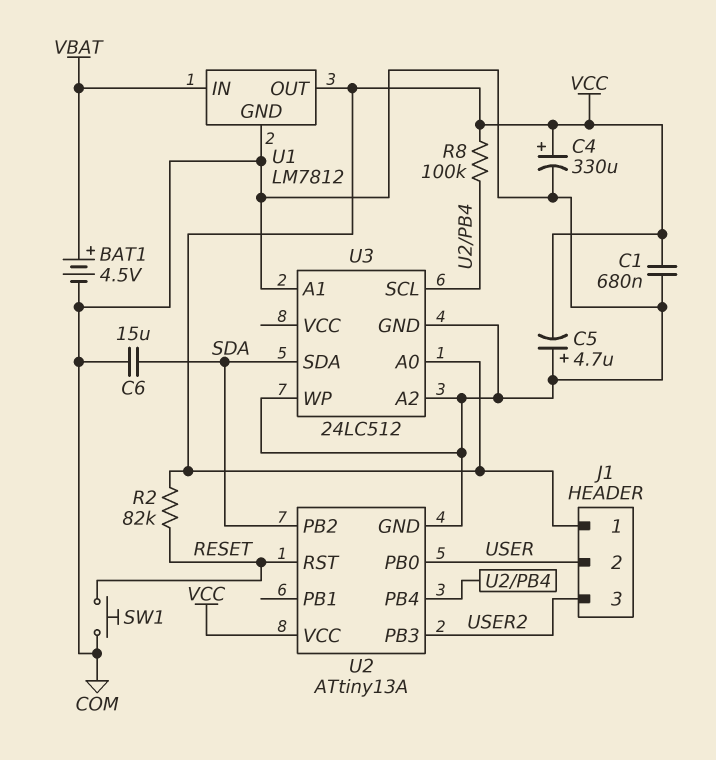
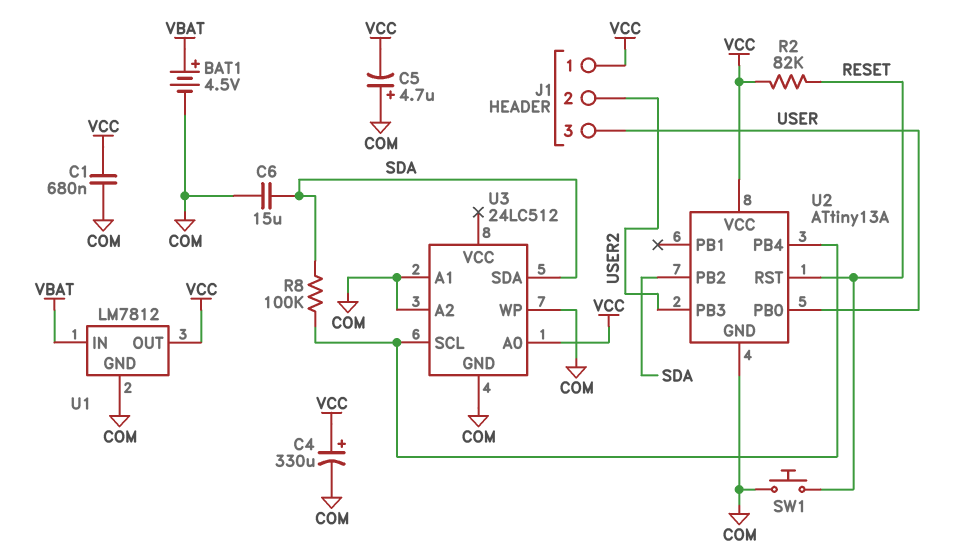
J1 pin 2: USER -> USER2
J1 pin 3: USER2 -> USER
R8: 100k (U2/PB4, VCC) -> 100k (SDA, U2/PB4)

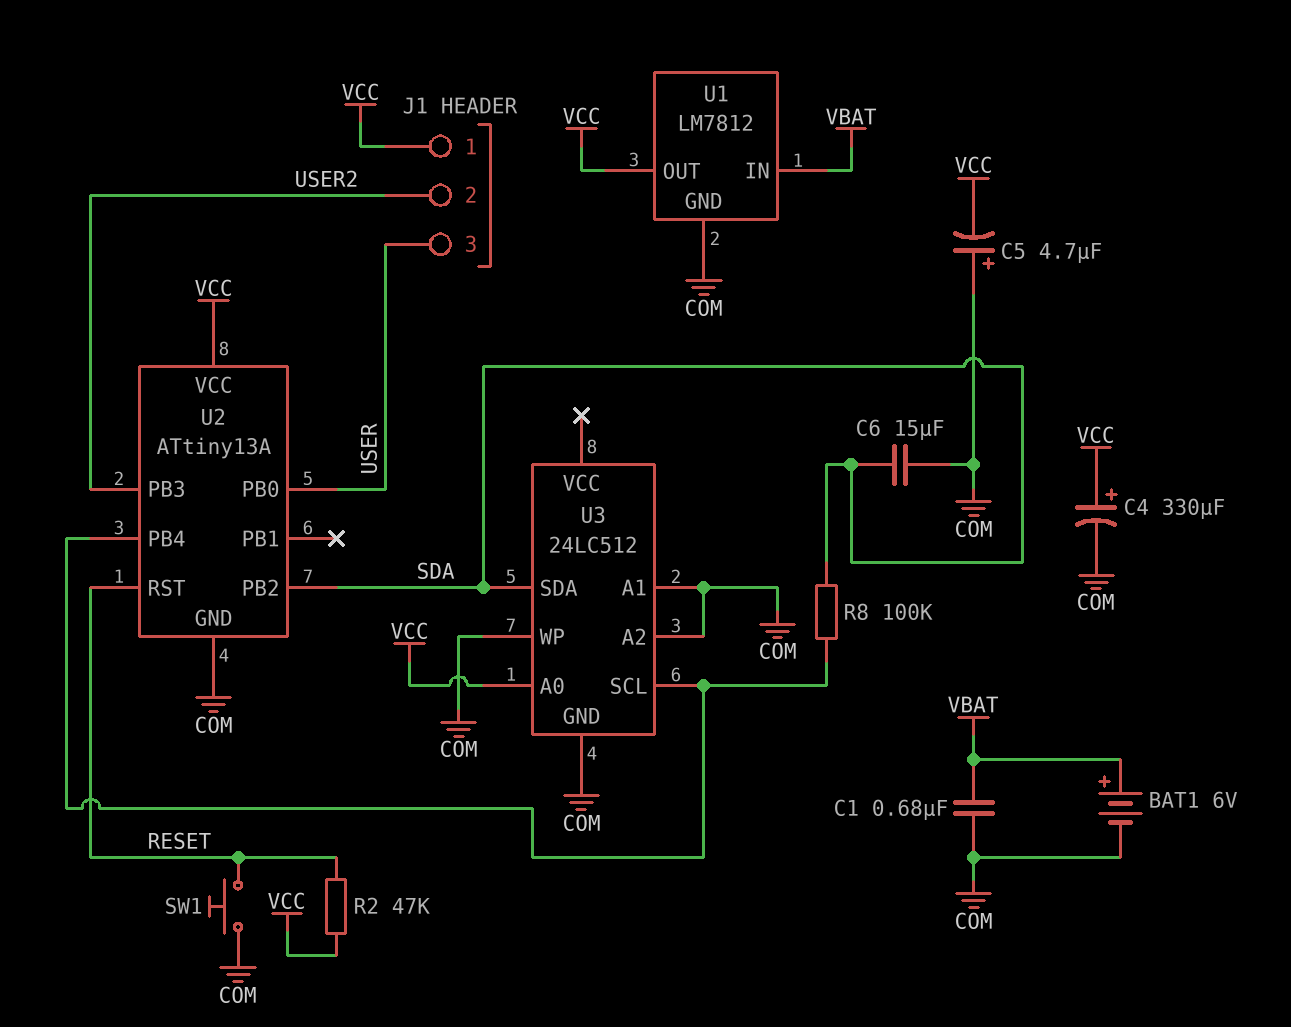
BAT1: 4.5V (plus VBAT, minus COM) -> 6V (plus VBAT, minus COM)
C1: 680nF (COM, VCC) -> 680nF (COM, VBAT)
R2: 82k (RESET, VCC) -> 47k (RESET, VCC)

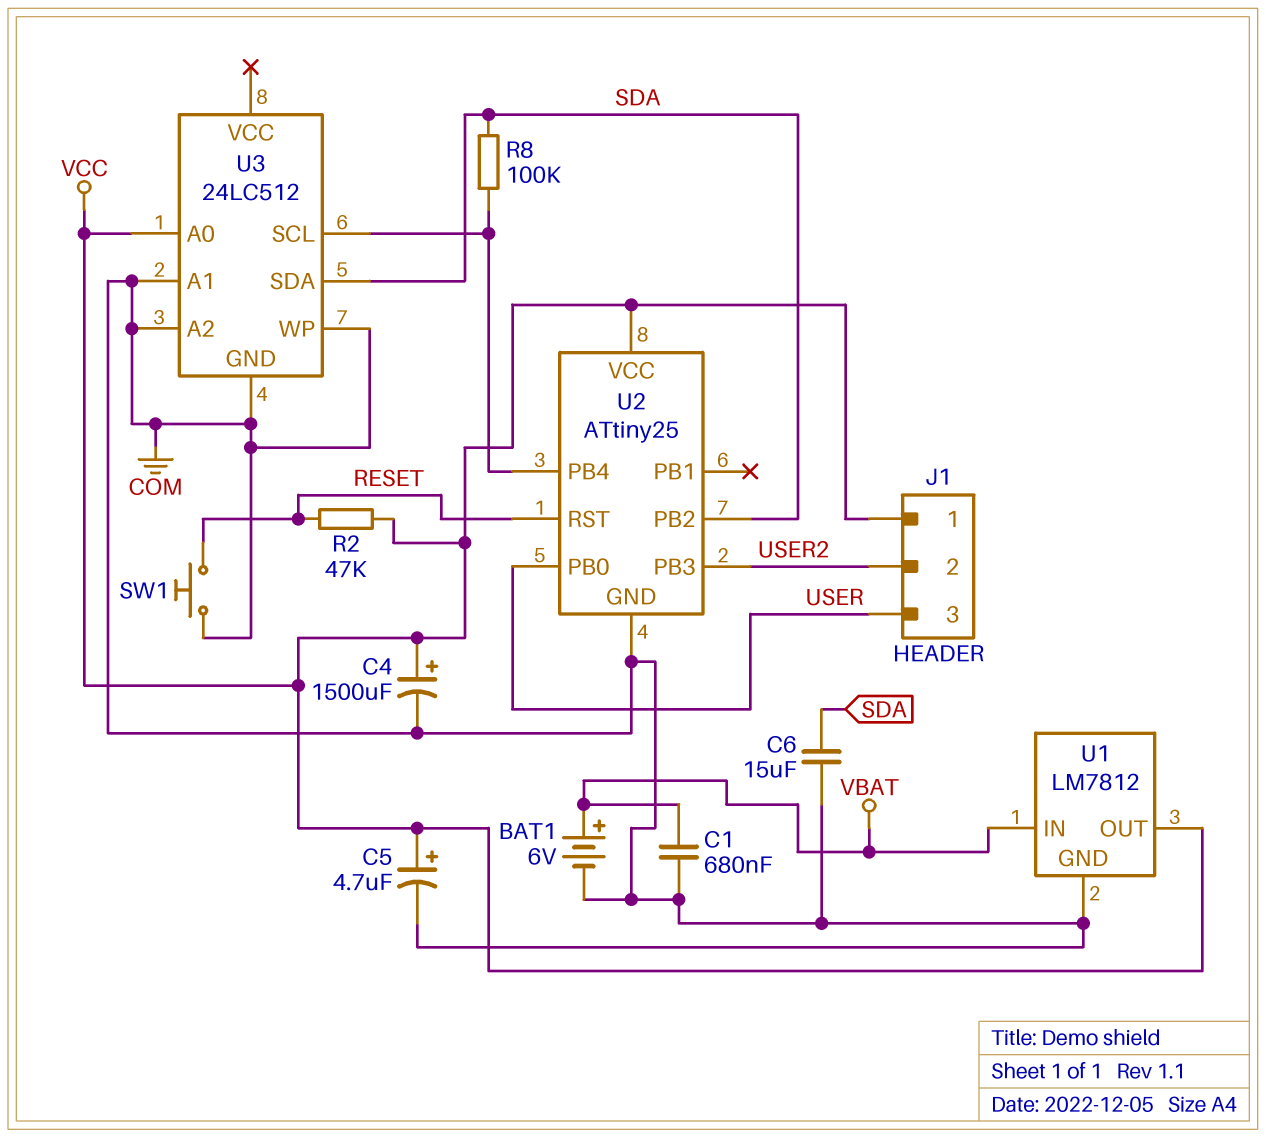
C4: 330uF (plus VCC, minus COM) -> 1500uF (plus VCC, minus COM)
C5: 4.7uF (plus COM, minus VCC) -> 4.7uF (plus VCC, minus COM)
U2: ATtiny13A -> ATtiny25

